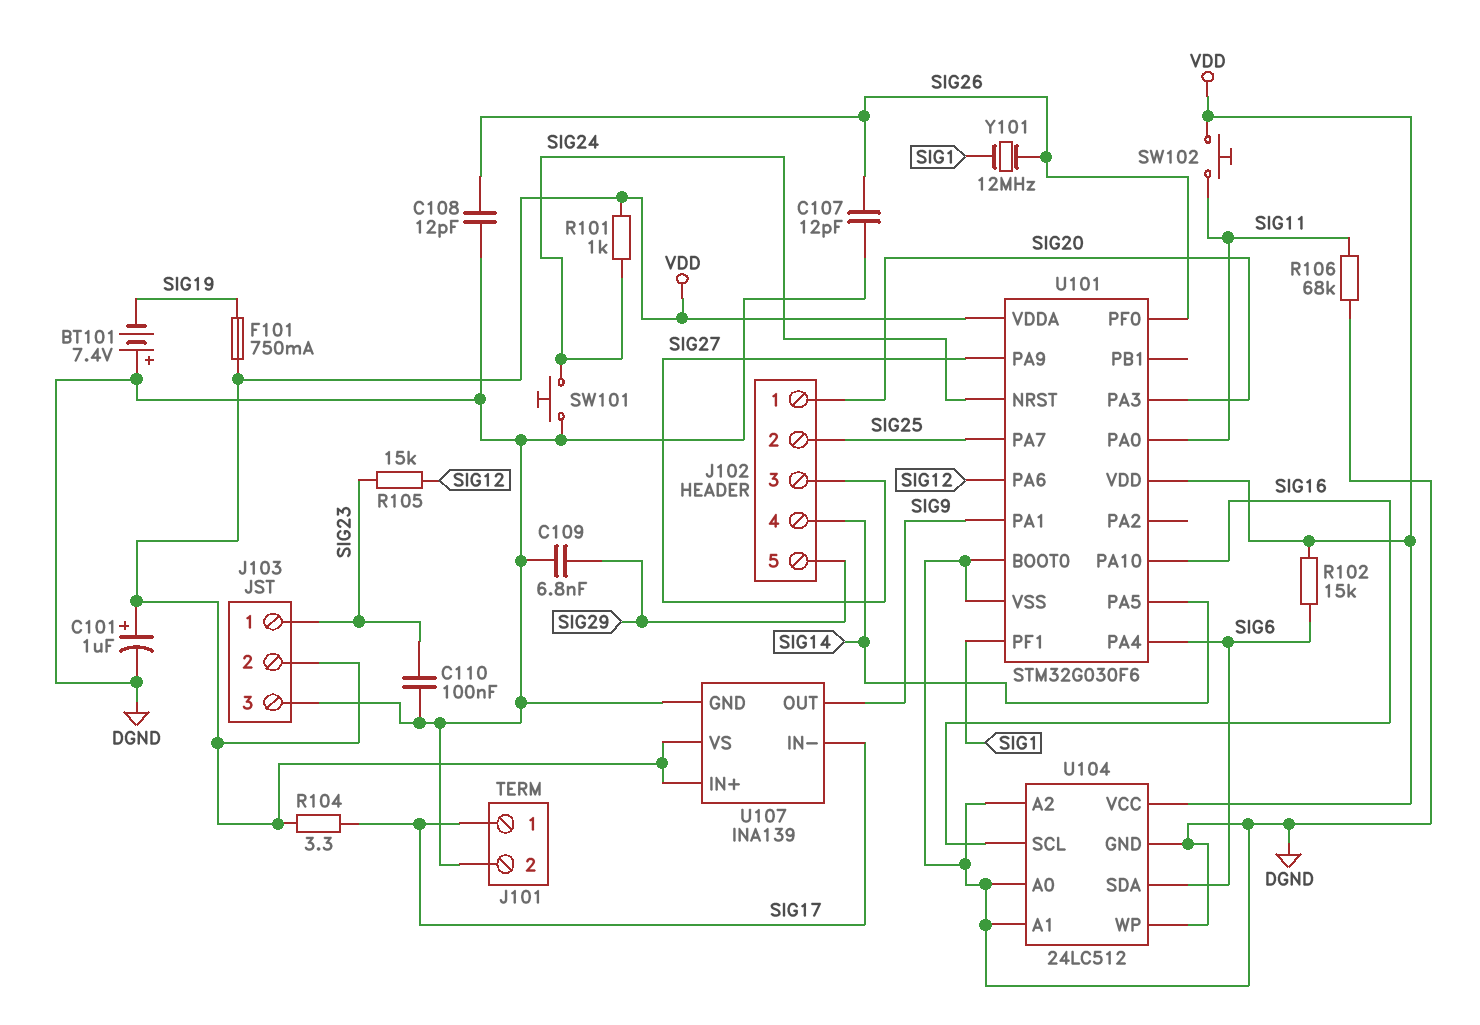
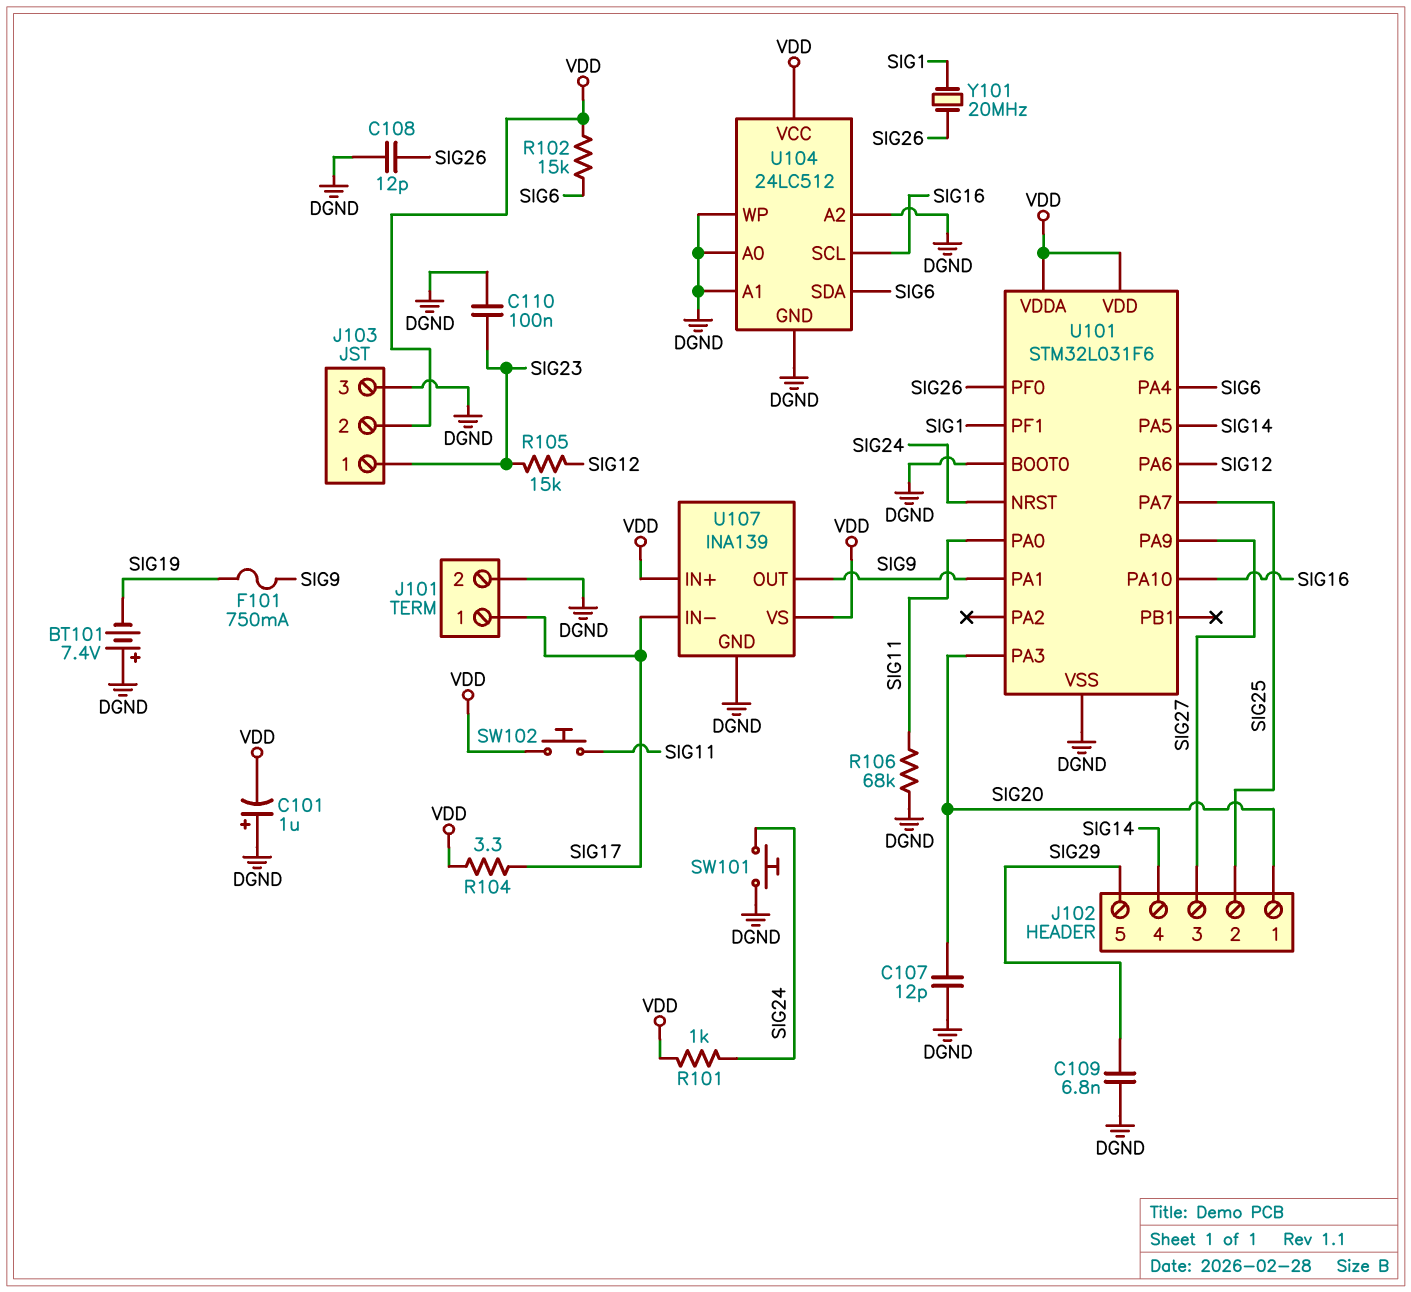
C101: 1uF (plus VDD, minus DGND) -> 1uF (plus DGND, minus VDD)
C107: 12pF (DGND, SIG26) -> 12pF (DGND, SIG20)
F101: 750mA (SIG19, VDD) -> 750mA (SIG9, SIG19)
U101: STM32G030F6 -> STM32L031F6
Y101: 12MHz (SIG1, SIG26) -> 20MHz (SIG1, SIG26)

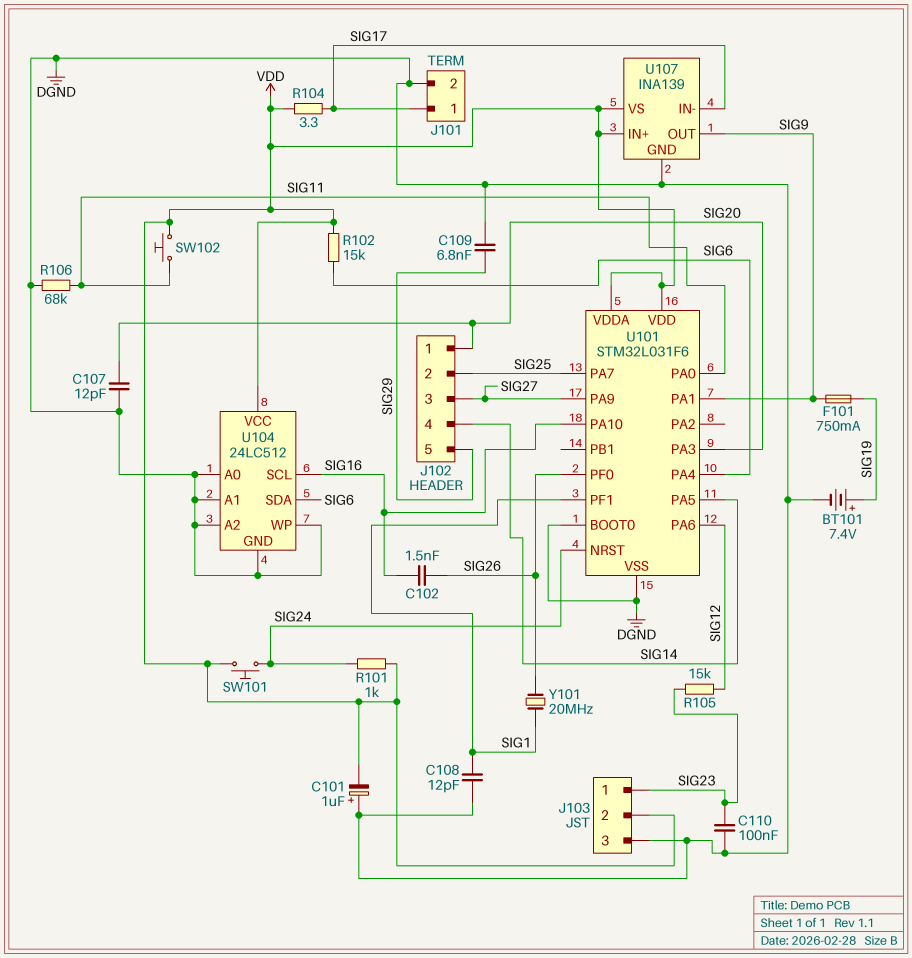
BT101: 7.4V (plus DGND, minus SIG19) -> 7.4V (plus SIG19, minus DGND)
C102: none -> 1.5nF (SIG16, SIG26)
C108: 12pF (DGND, SIG26) -> 12pF (DGND, SIG1)
SW101: button (DGND, SIG24) -> button (SIG24, VDD)

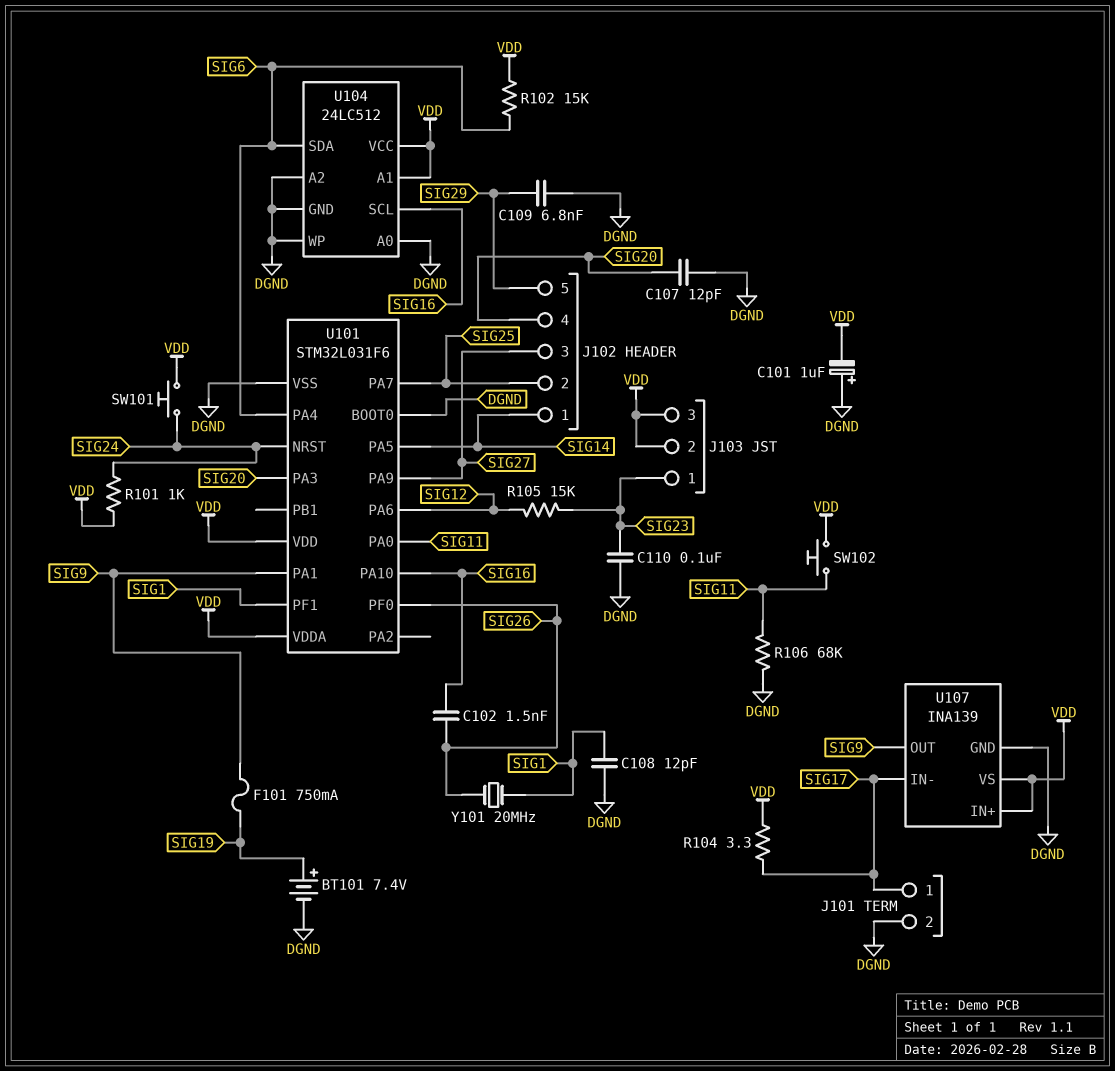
J102 pin 1: SIG20 -> SIG14
J102 pin 4: SIG14 -> SIG20
J103 pin 3: DGND -> VDD
U104 pin A1: DGND -> VDD

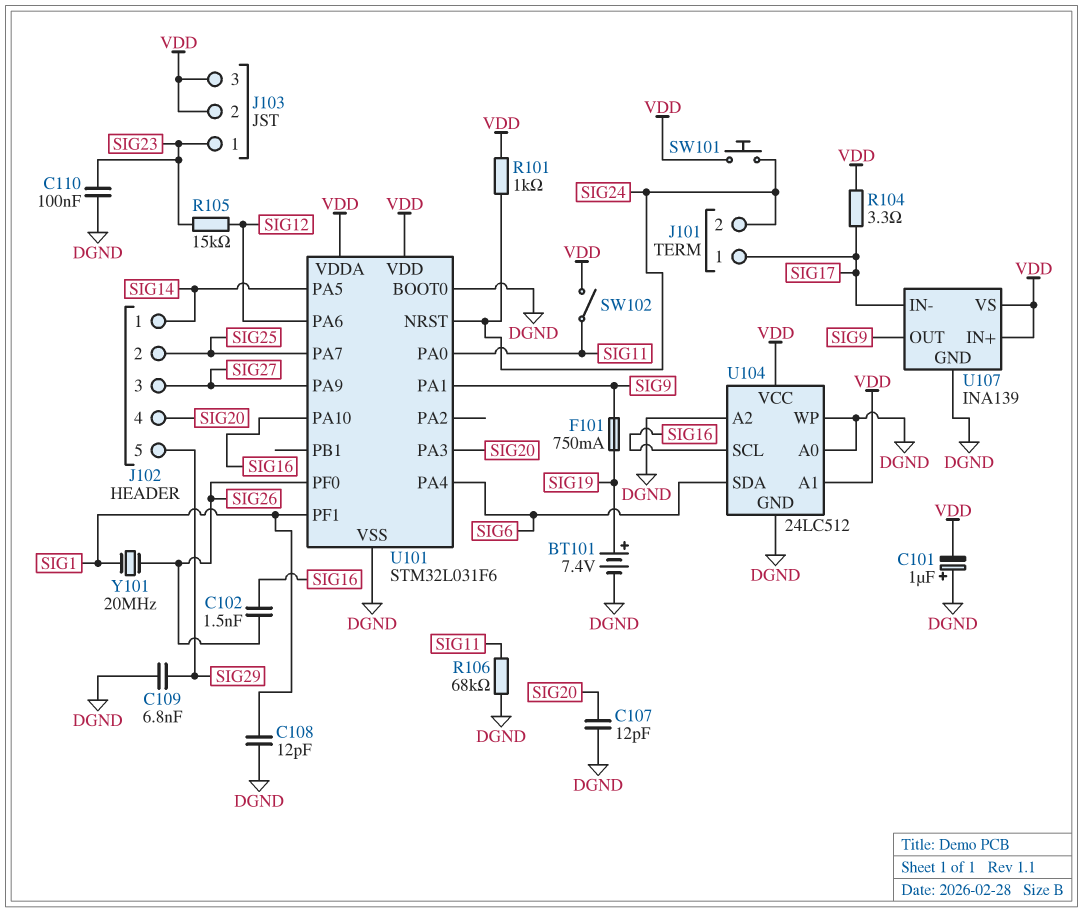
J101 pin 2: DGND -> SIG24
R102: 15k (SIG6, VDD) -> none
SW102: button (SIG11, VDD) -> switch (SIG11, VDD)

